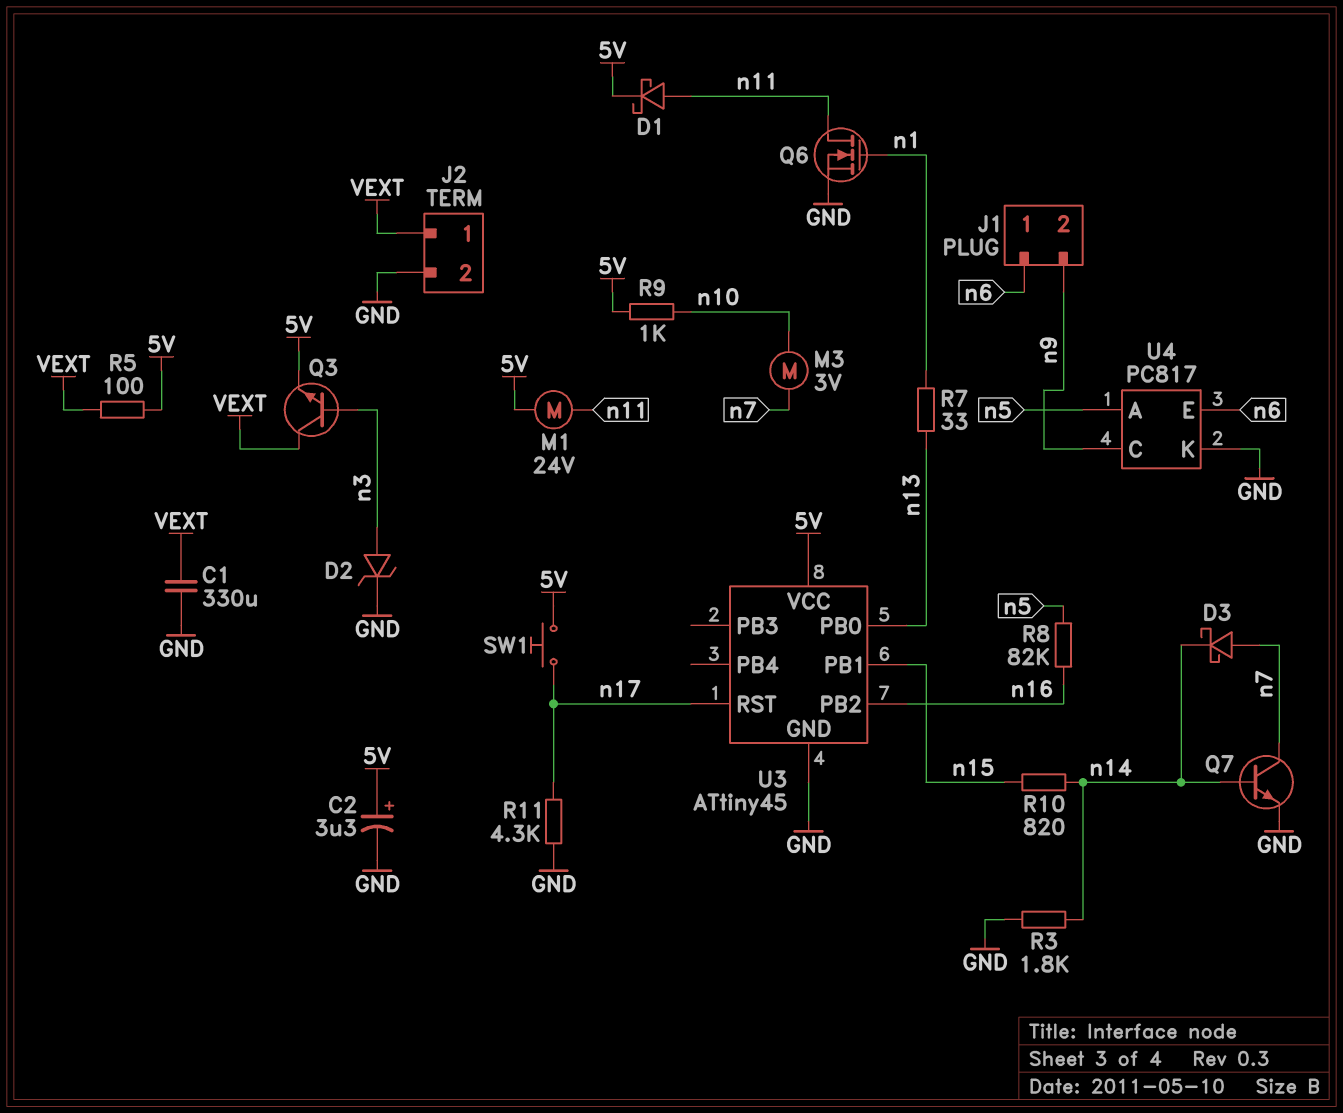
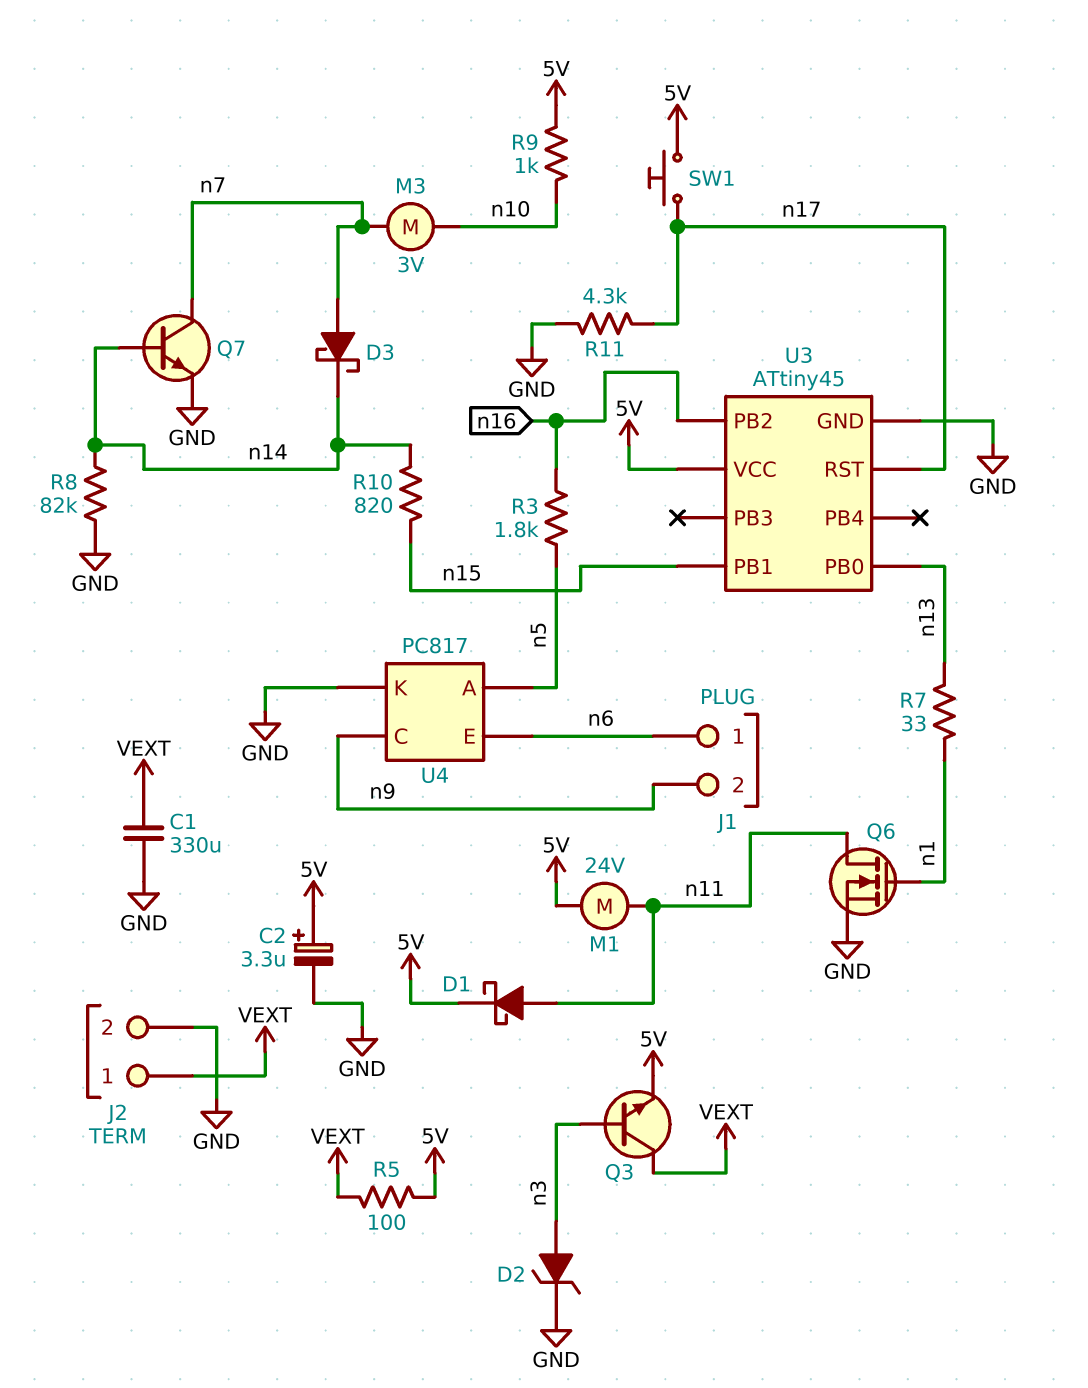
R3: 1.8k (GND, n14) -> 1.8k (n5, n16)
R8: 82k (n5, n16) -> 82k (GND, n14)

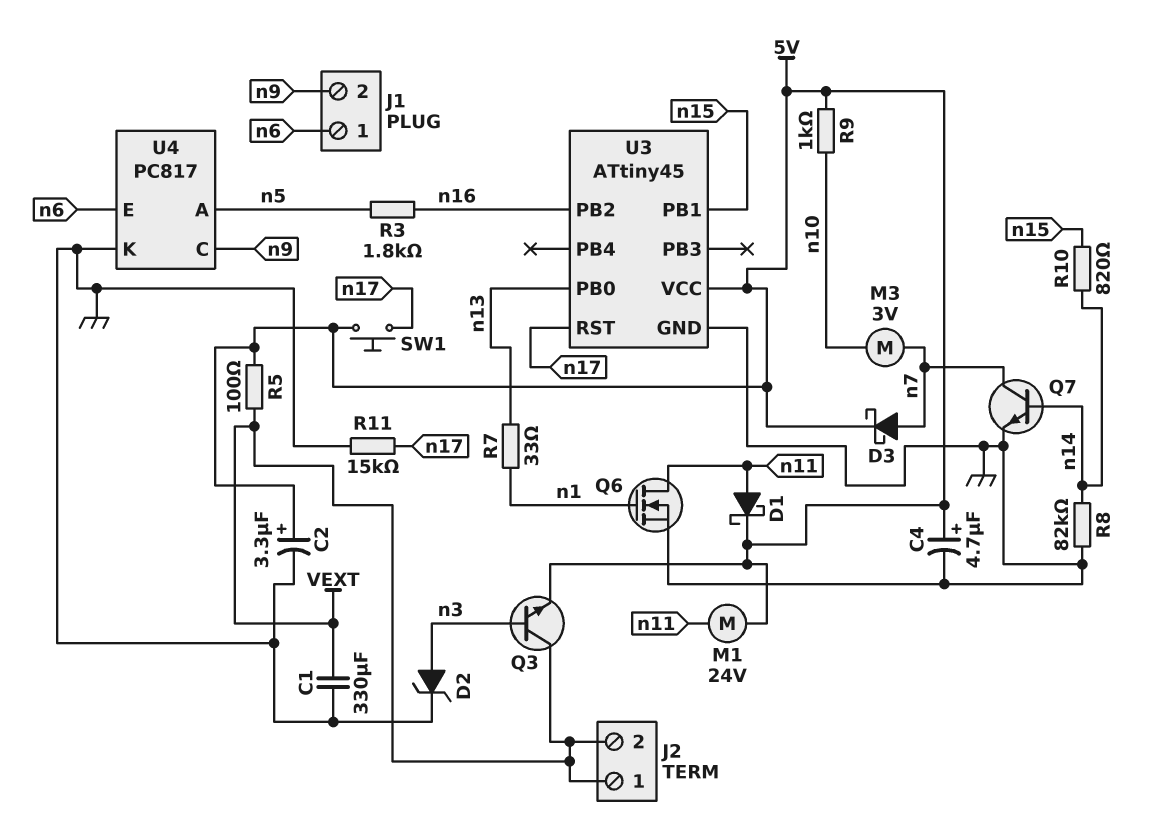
C4: none -> 4.7uF (plus 5V, minus GND)
D3: schottky (A n7, K n14) -> schottky (A n7, K 5V)
J2 pin 2: GND -> VEXT
R11: 4.3k (GND, n17) -> 15k (GND, n17)

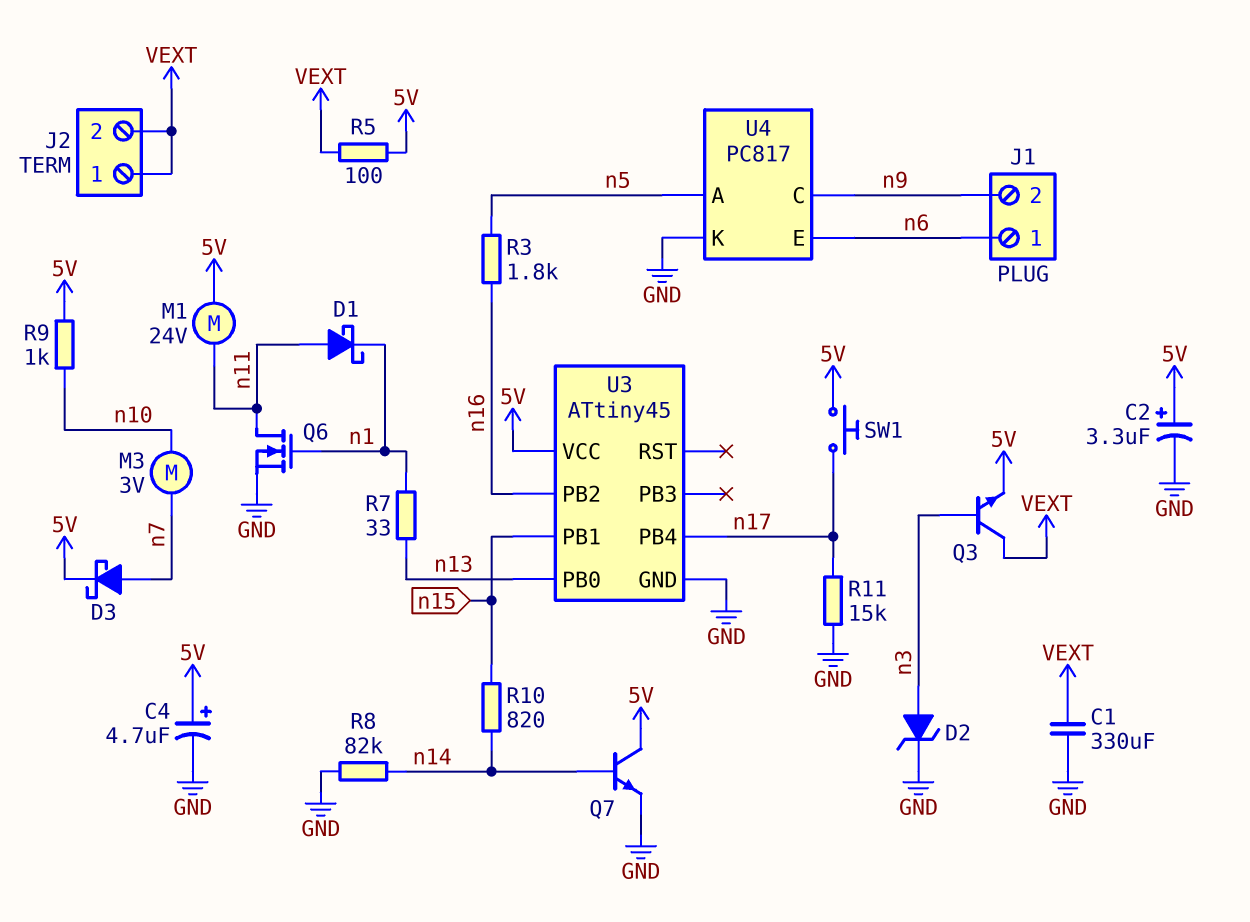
D1: schottky (A n11, K 5V) -> schottky (A n11, K n1)
Q7: NPN (B n14, C n7, E GND) -> NPN (B n14, C 5V, E GND)
U3 pin PB4: none -> n17
U3 pin RST: n17 -> none

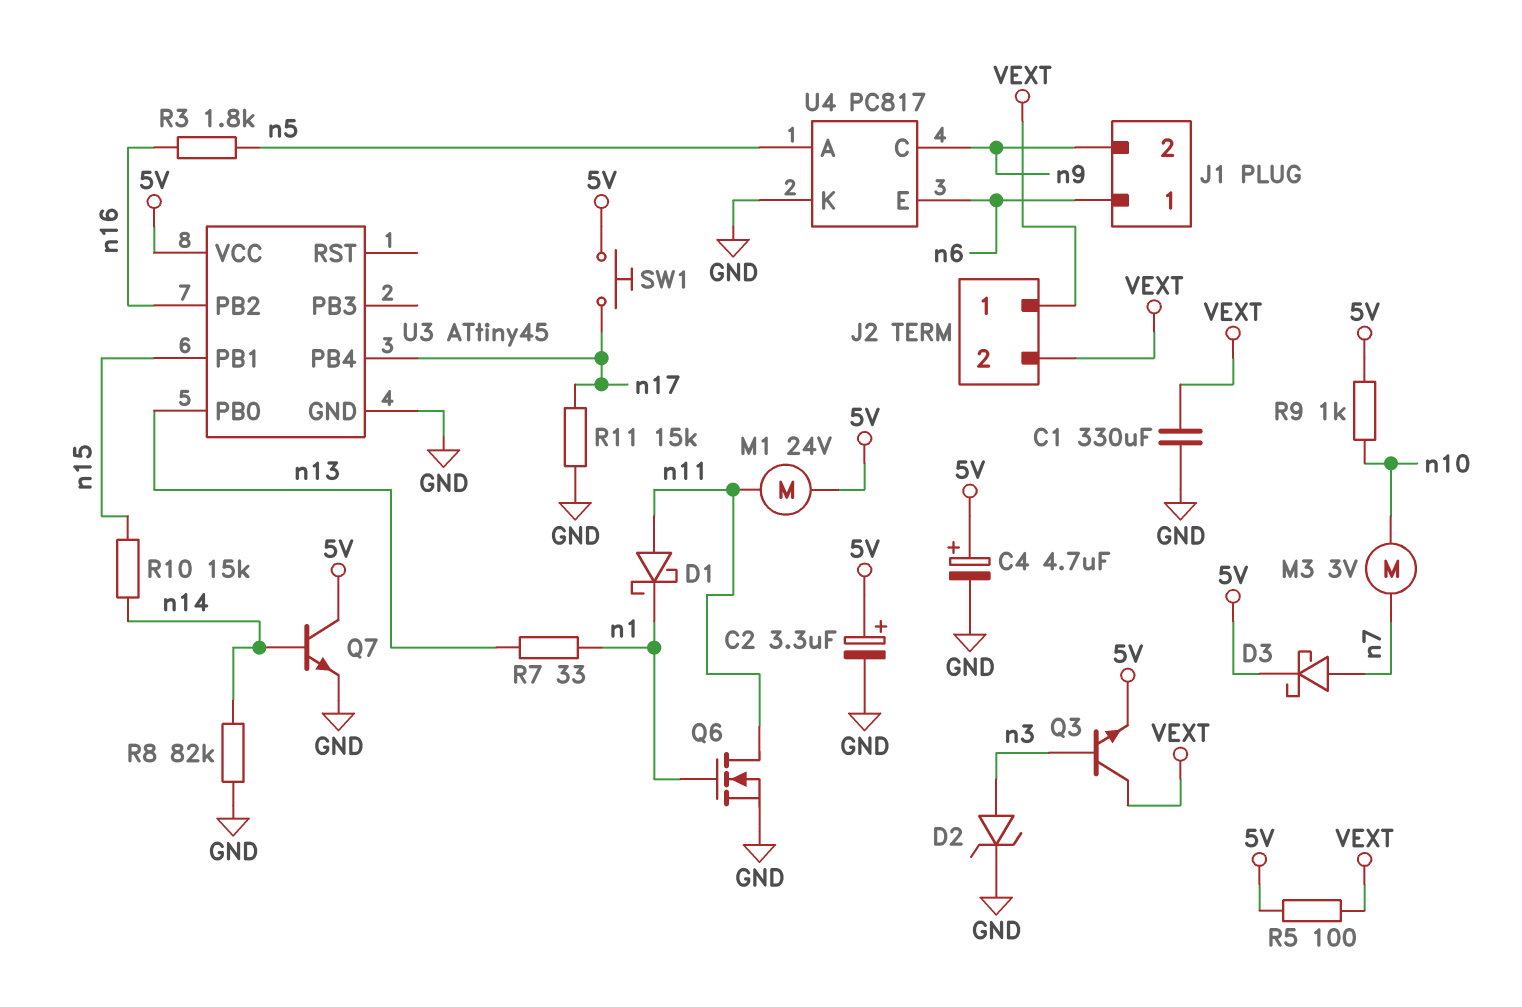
R10: 820 (n14, n15) -> 15k (n14, n15)

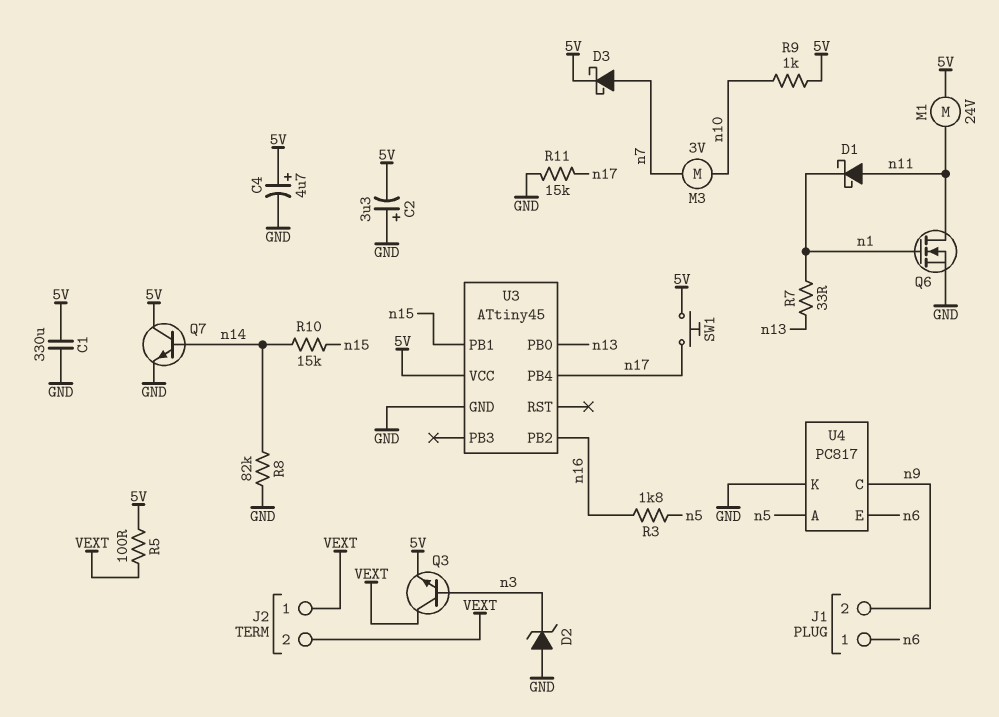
C1: 330uF (GND, VEXT) -> 330uF (5V, GND)
C2: 3.3uF (plus 5V, minus GND) -> 3.3uF (plus GND, minus 5V)
D2: zener (A n3, K GND) -> zener (A GND, K n3)

